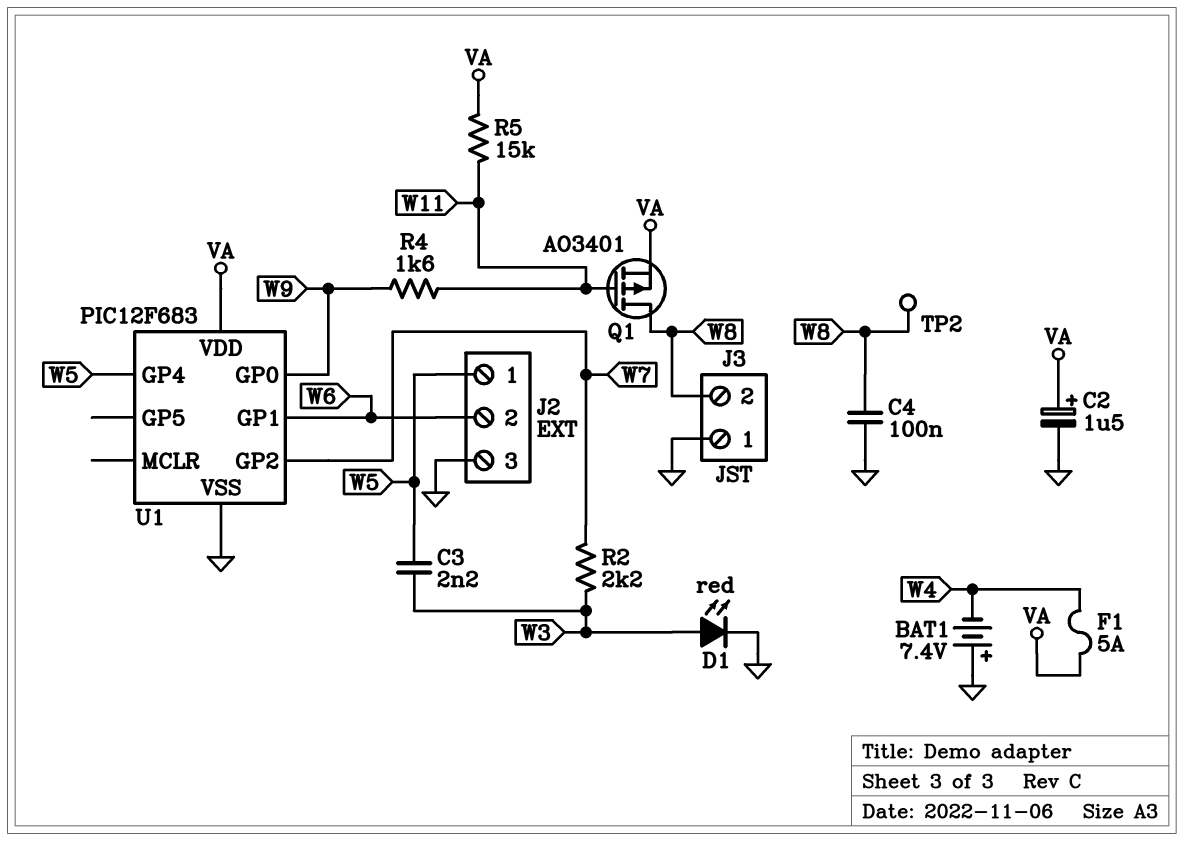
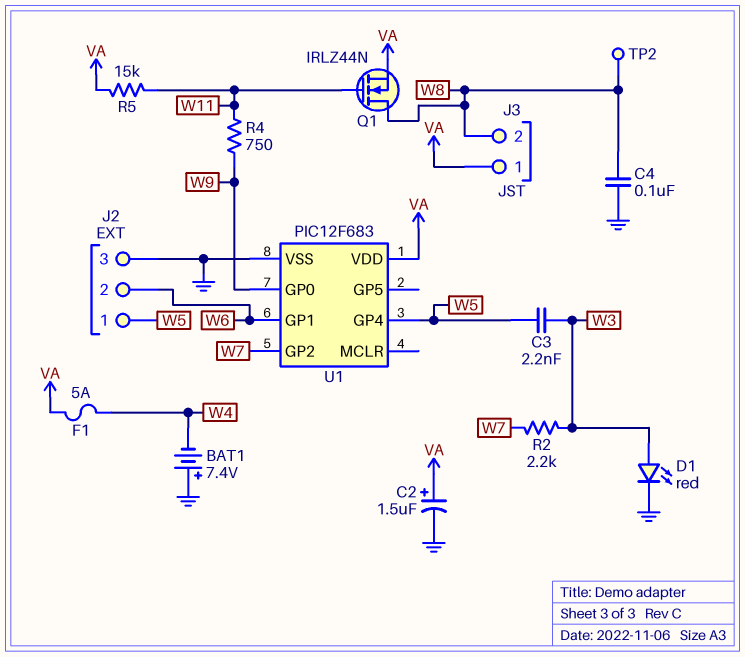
J3 pin 1: GND -> VA
Q1: PMOS AO3401 (G W11, D W8, S VA) -> NMOS IRLZ44N (G W11, D W8, S VA)
R4: 1.6k (W9, W11) -> 750 (W9, W11)

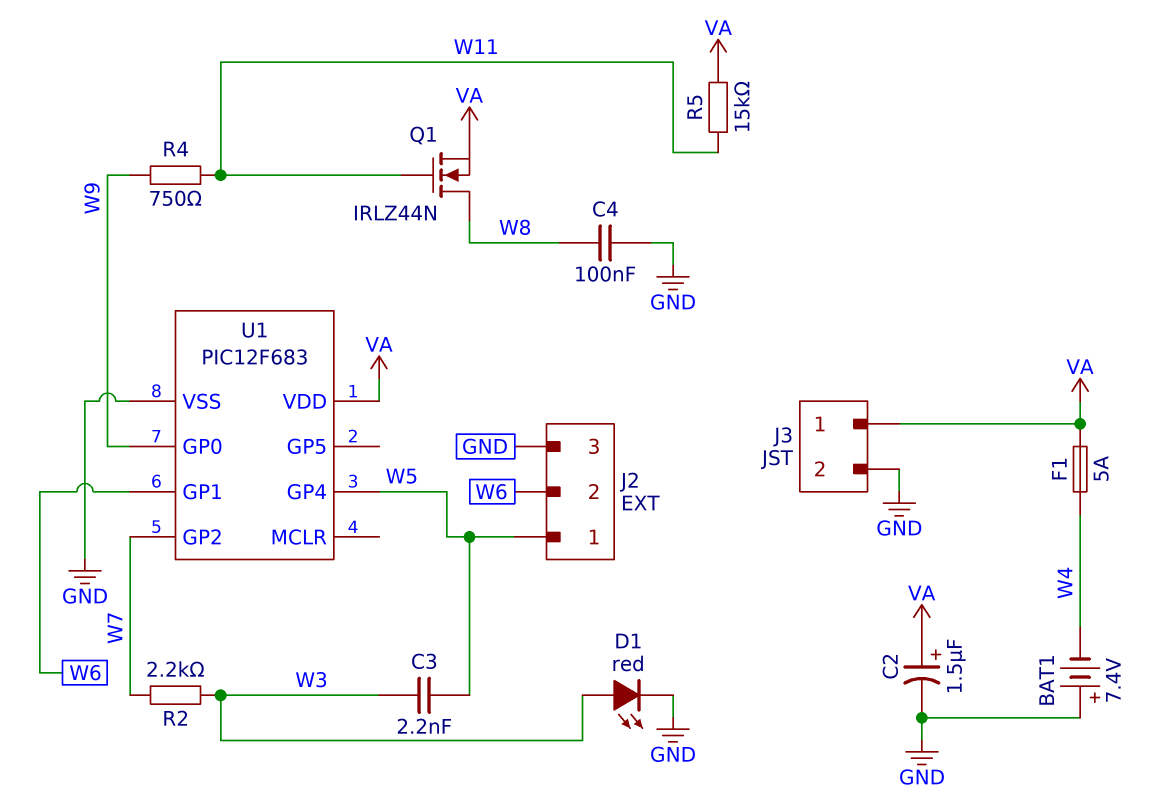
J3 pin 2: W8 -> GND
TP2: test point (W8) -> none

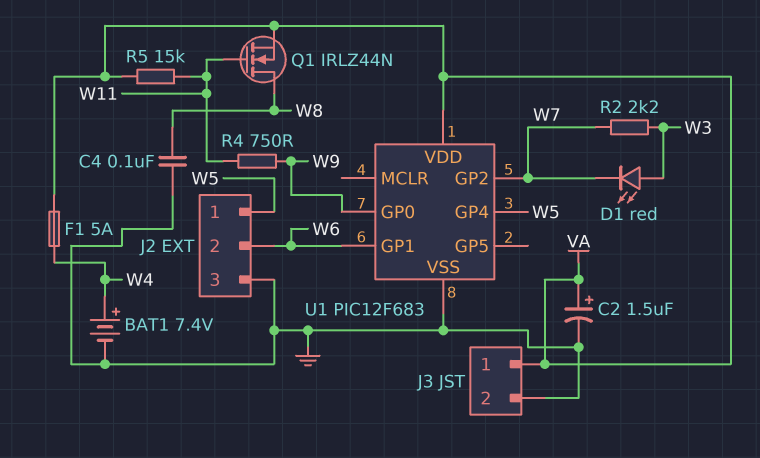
BAT1: 7.4V (plus GND, minus W4) -> 7.4V (plus W4, minus GND)
C3: 2.2nF (W3, W5) -> none
D1: LED red (A W3, K GND) -> LED red (A W3, K W7)

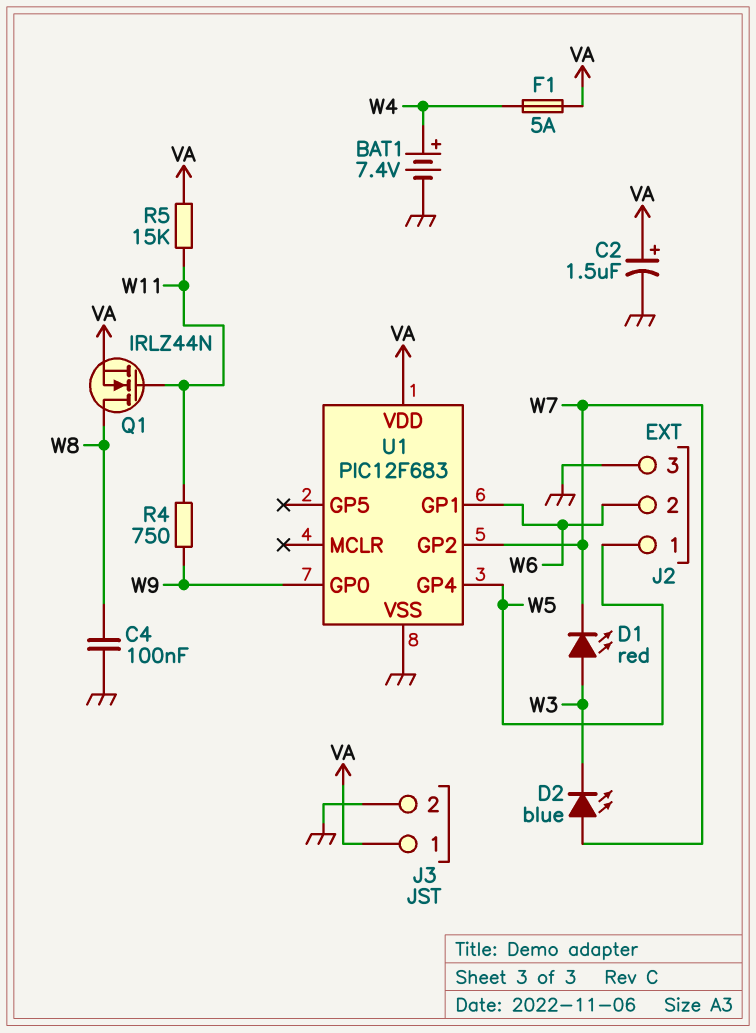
D2: none -> LED blue (A W7, K W3)
R2: 2.2k (W3, W7) -> none

